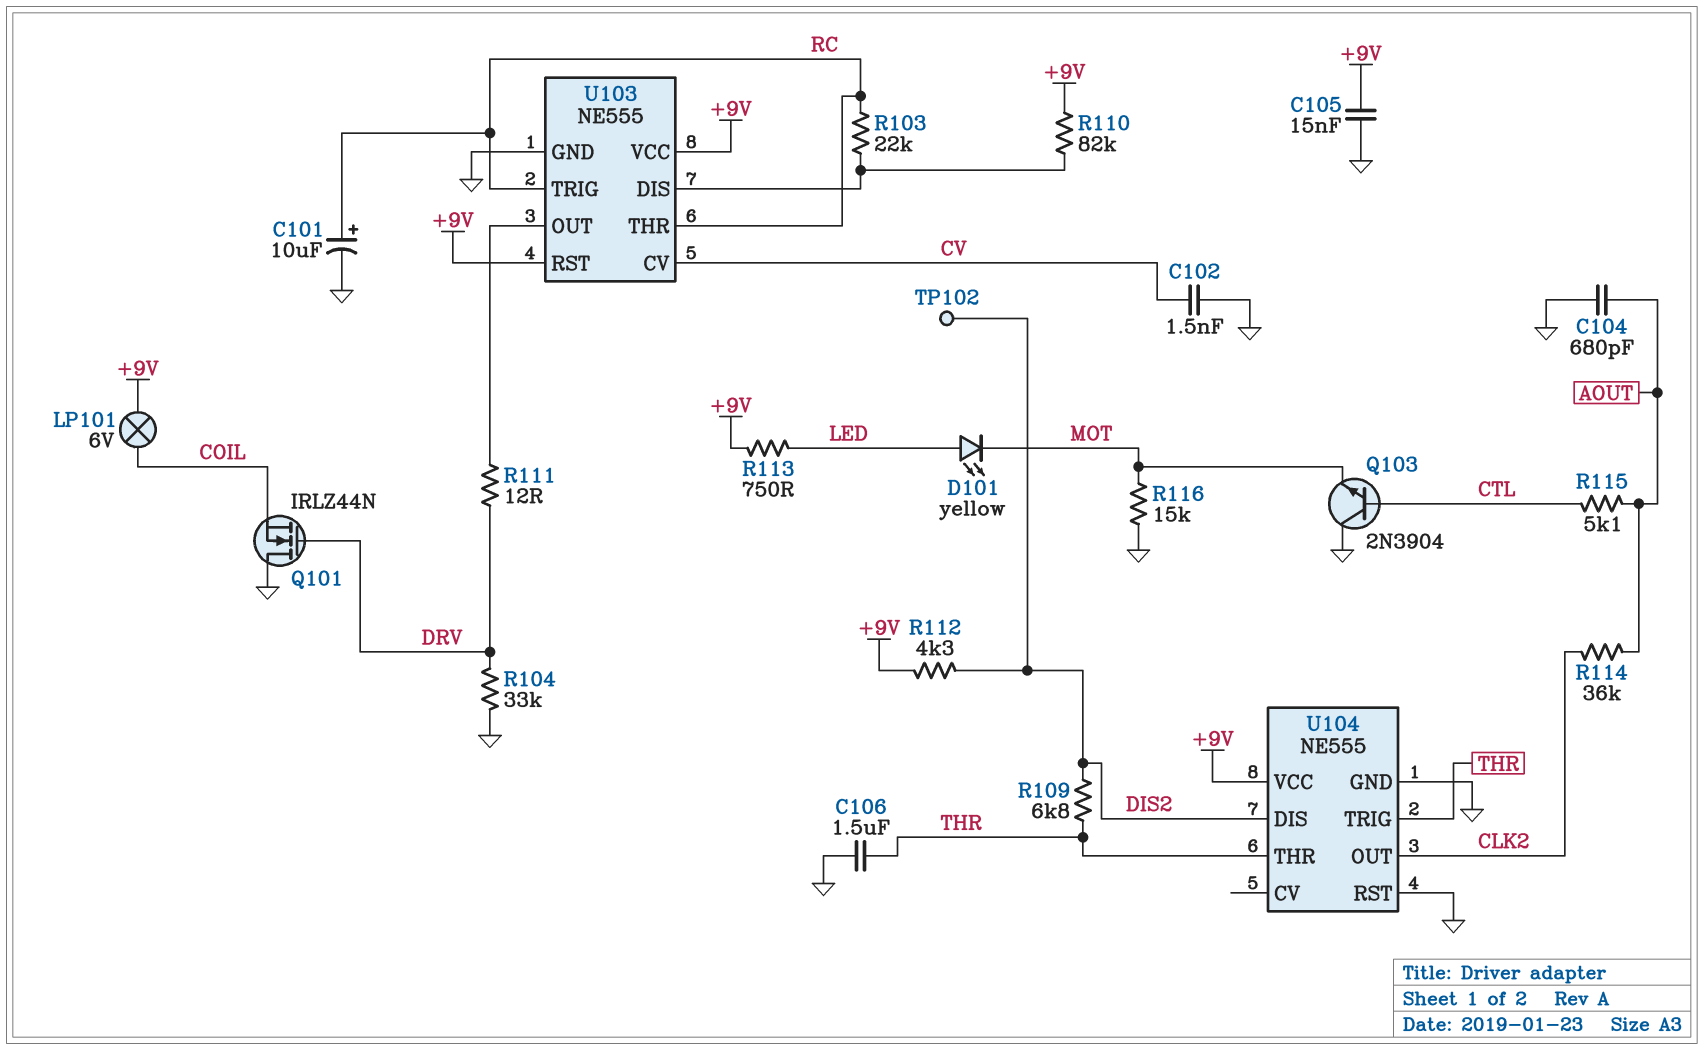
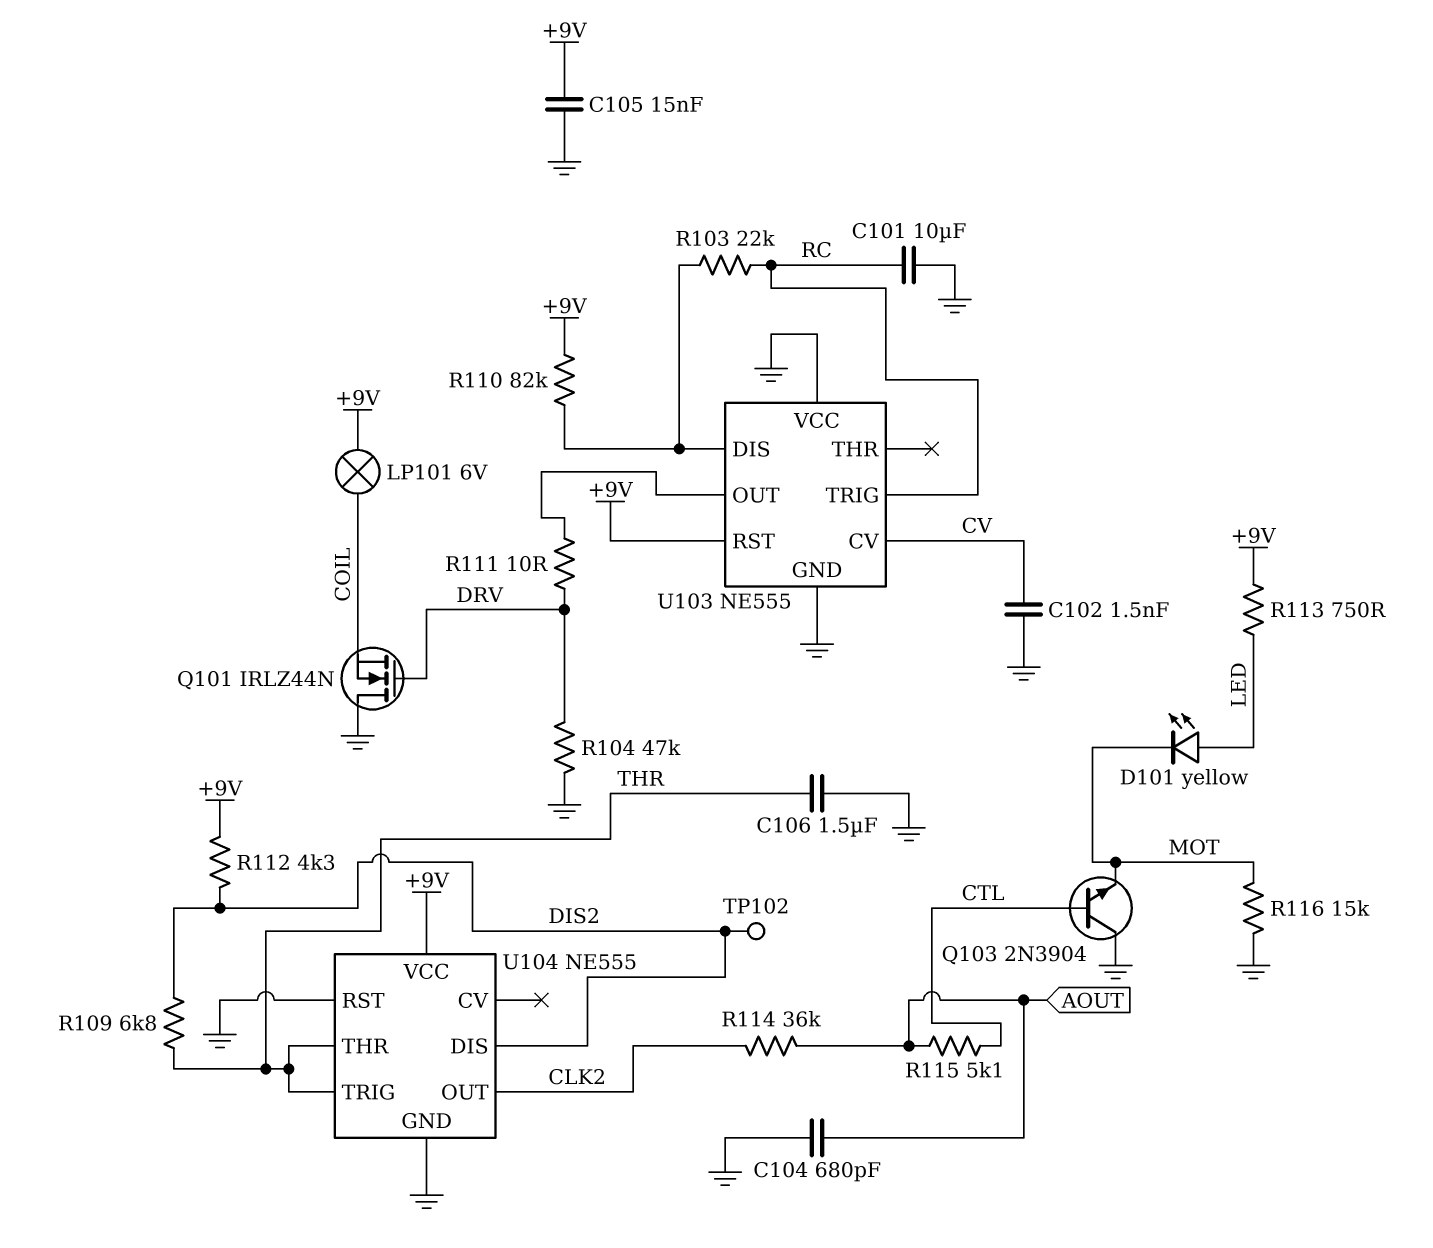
C101: 10uF (plus RC, minus GND) -> 10uF (GND, RC)
R104: 33k (DRV, GND) -> 47k (DRV, GND)
R111: 12 (DRV, U103/OUT) -> 10 (DRV, U103/OUT)
U103 pin THR: RC -> none
U103 pin VCC: +9V -> GND

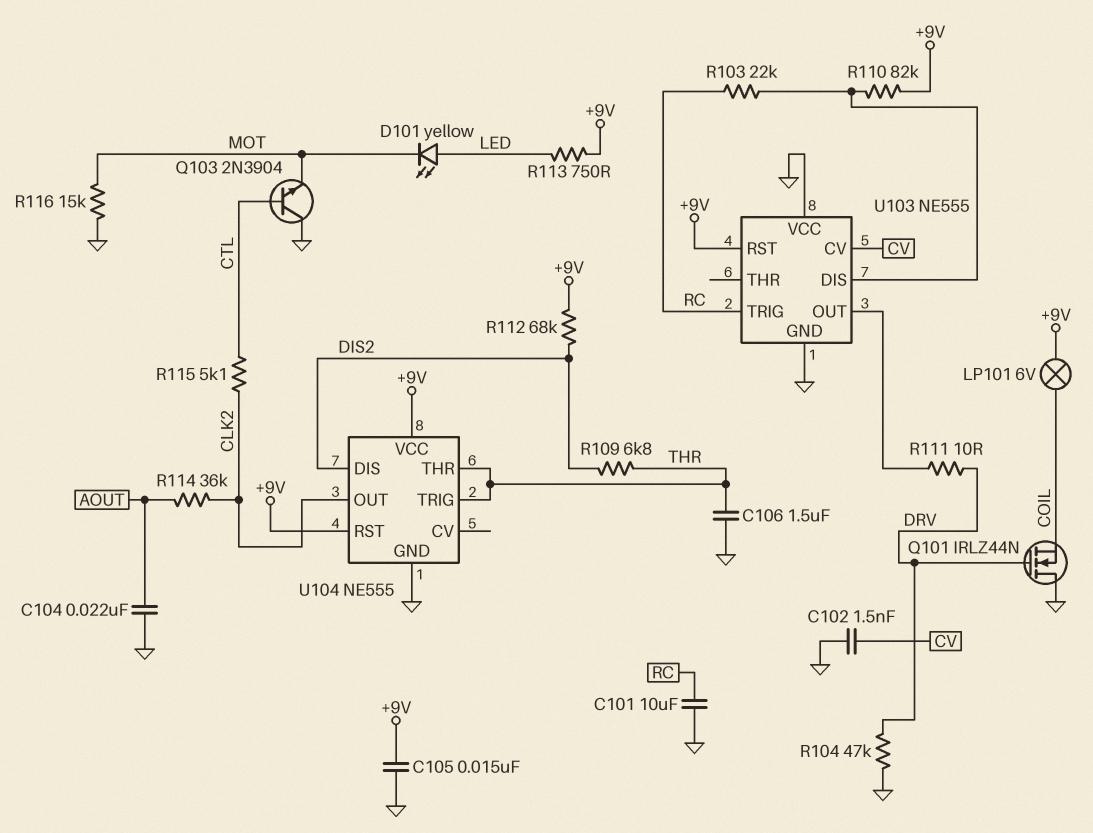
C104: 680pF (AOUT, GND) -> 22nF (AOUT, GND)
R112: 4.3k (+9V, DIS2) -> 68k (+9V, DIS2)
R115: 5.1k (AOUT, CTL) -> 5.1k (CLK2, CTL)
TP102: test point (DIS2) -> none
U104 pin RST: GND -> +9V

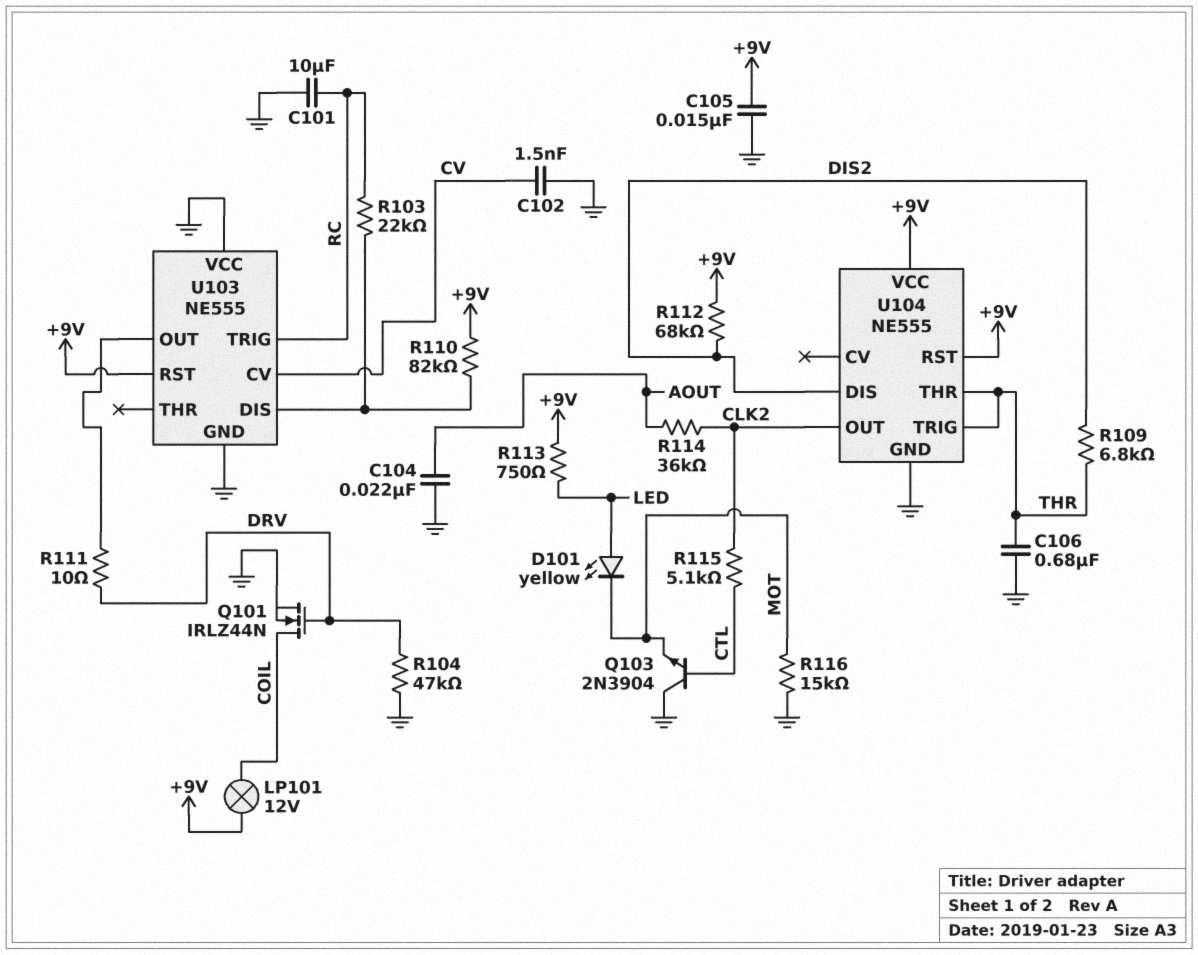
C106: 1.5uF (GND, THR) -> 680nF (GND, THR)
LP101: lamp 6V (+9V, COIL) -> lamp 12V (+9V, COIL)
Q101: NMOS IRLZ44N (G DRV, D GND, S COIL) -> NMOS IRLZ44N (G DRV, D COIL, S GND)

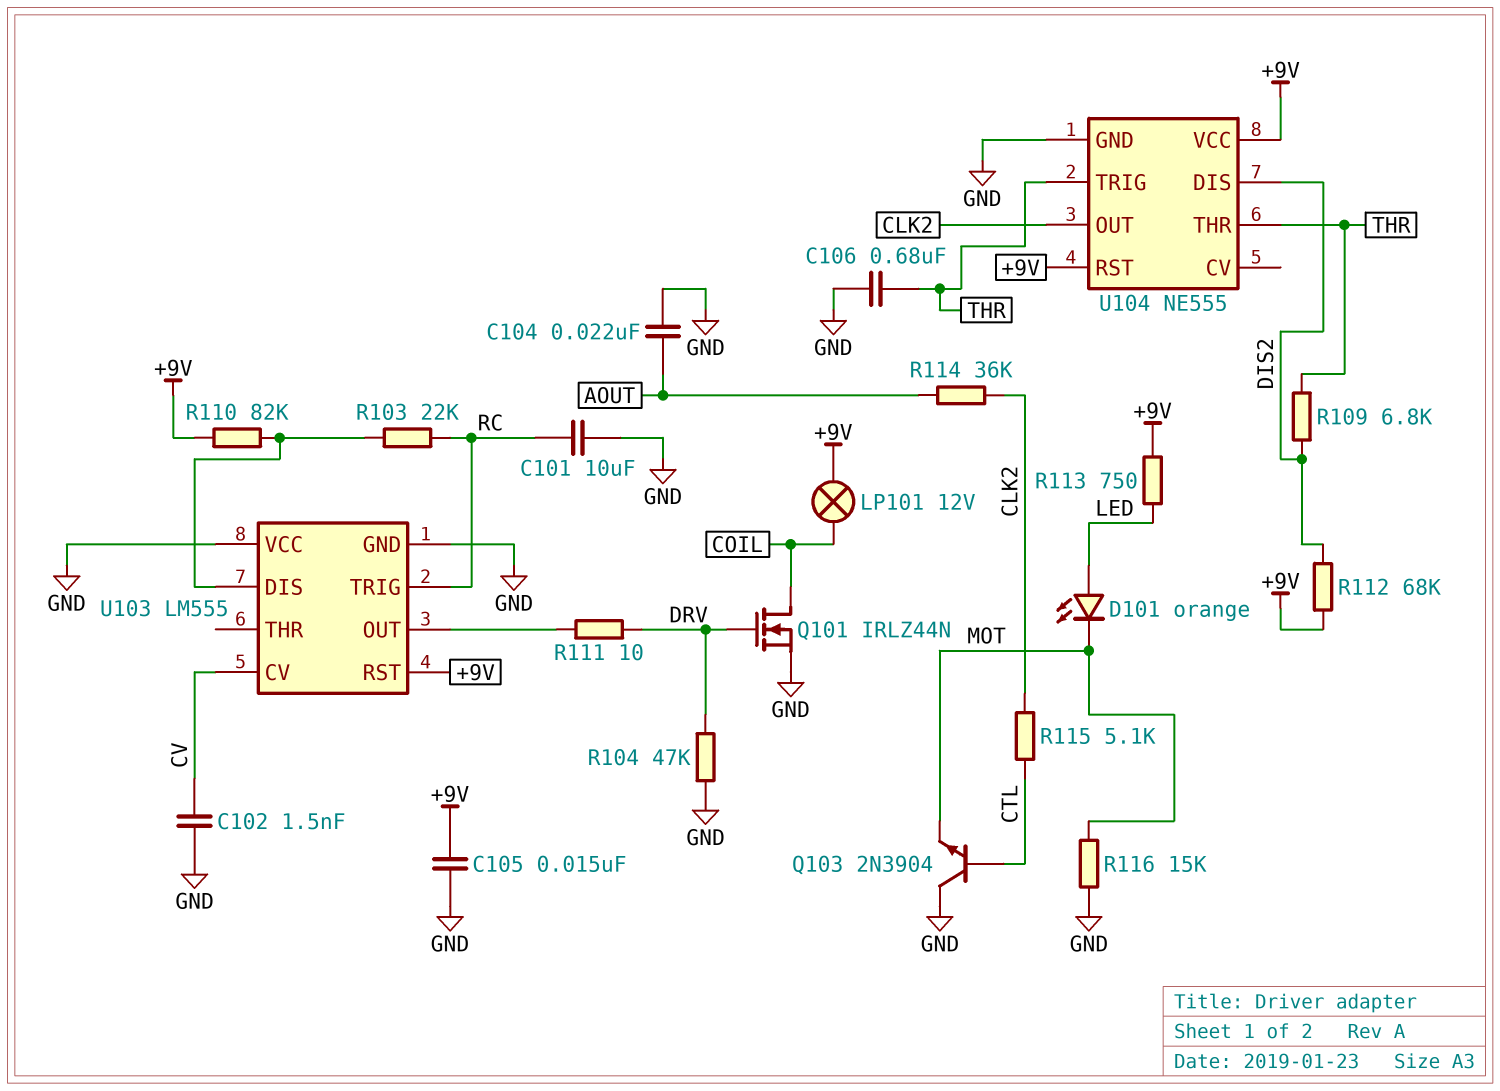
D101: LED yellow (A LED, K MOT) -> LED orange (A LED, K MOT)
U103: NE555 -> LM555

